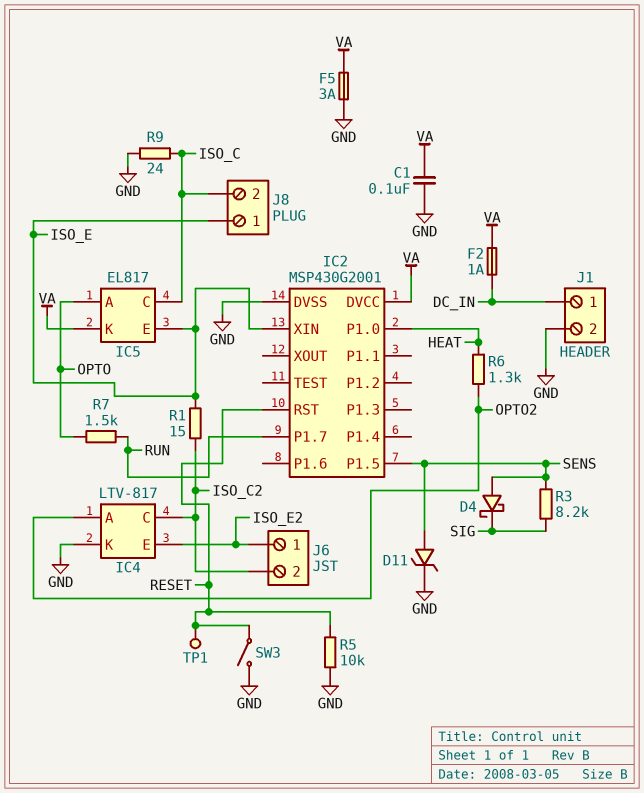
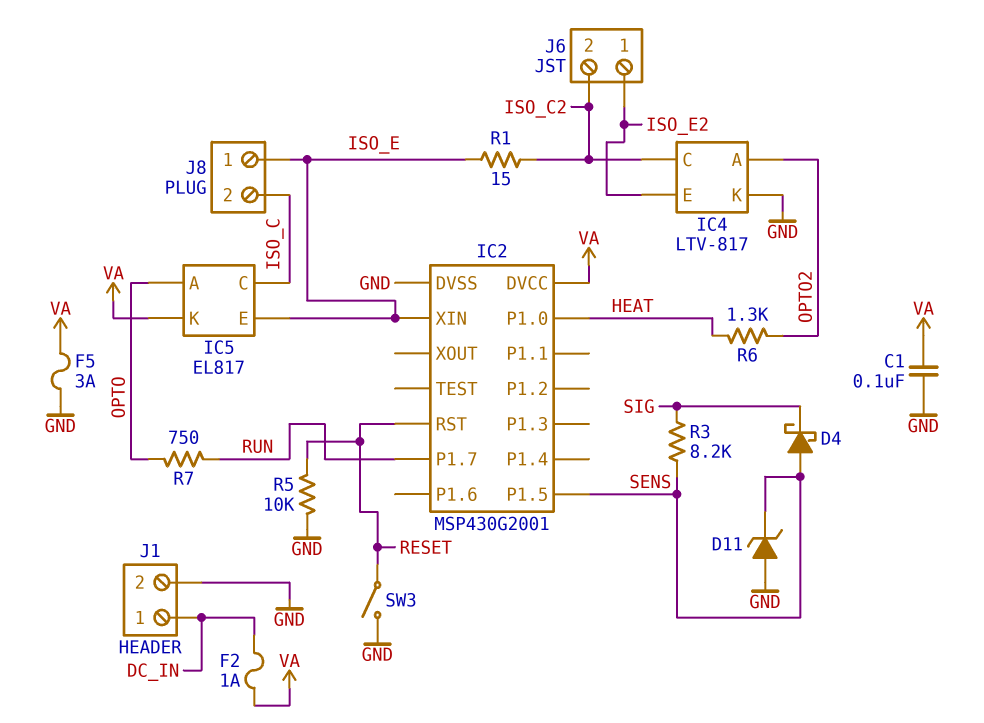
D11: zener (A SENS, K GND) -> zener (A GND, K SENS)
R7: 1.5k (OPTO, RUN) -> 750 (OPTO, RUN)
R9: 24 (GND, ISO_C) -> none
TP1: test point (RESET) -> none

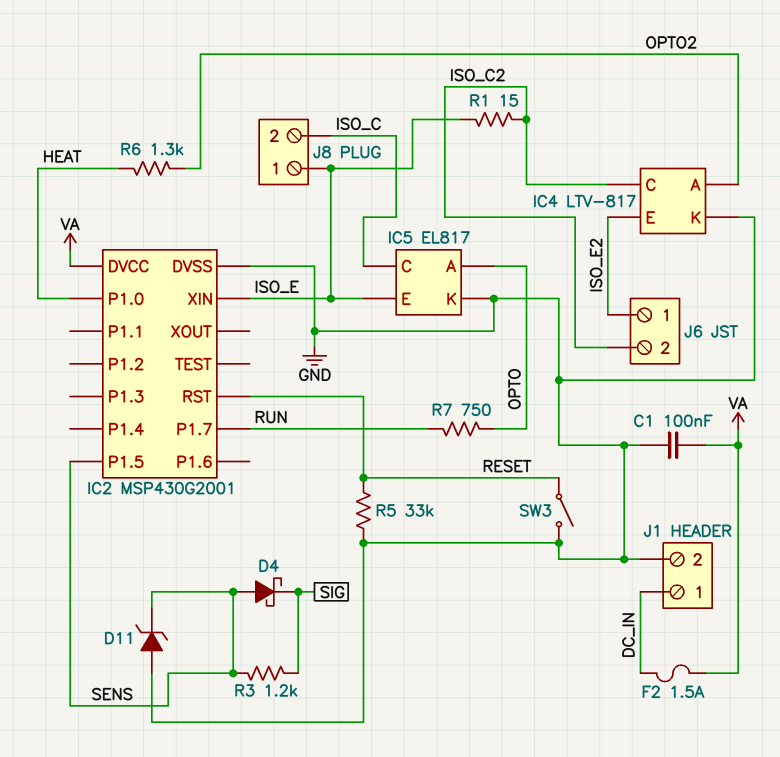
F2: 1A (DC_IN, VA) -> 1.5A (DC_IN, VA)
F5: 3A (GND, VA) -> none
IC5 pin K: VA -> GND
R3: 8.2k (SENS, SIG) -> 1.2k (SENS, SIG)
R5: 10k (GND, RESET) -> 33k (GND, RESET)

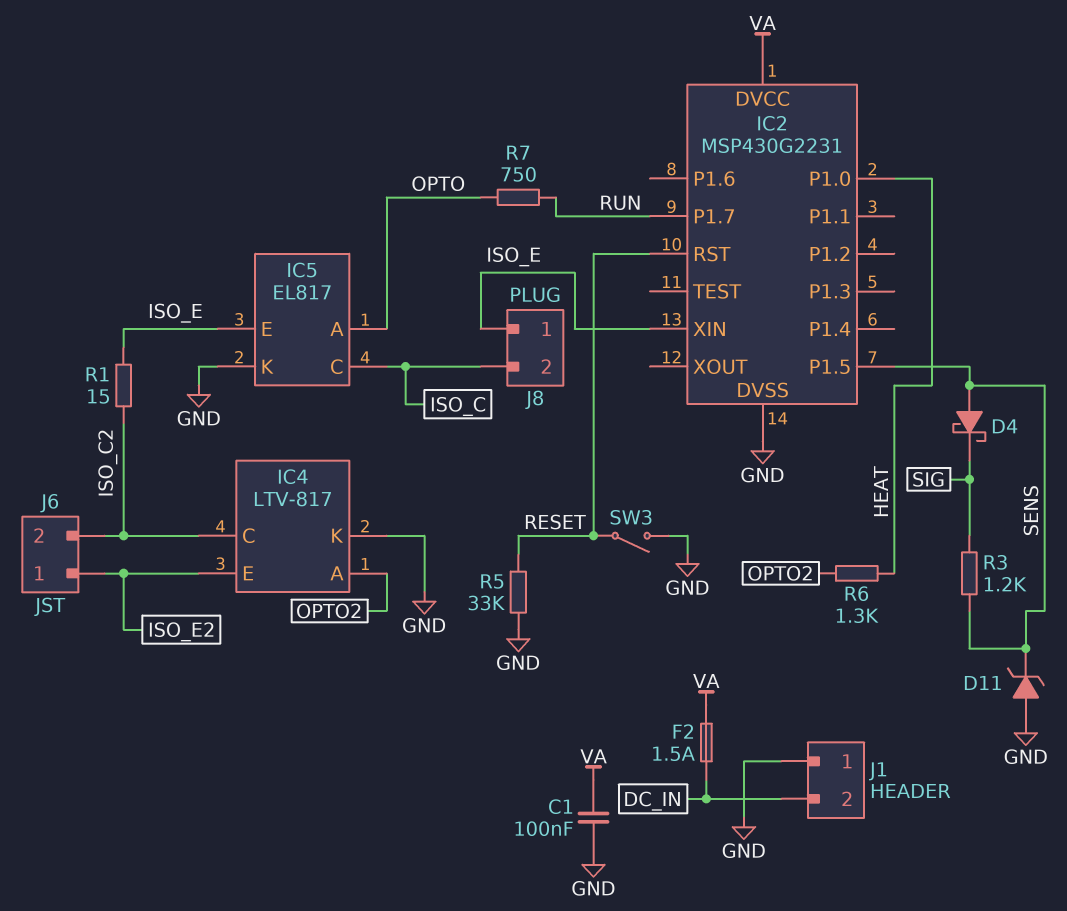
IC2: MSP430G2001 -> MSP430G2231
J1 pin 1: DC_IN -> GND
J1 pin 2: GND -> DC_IN

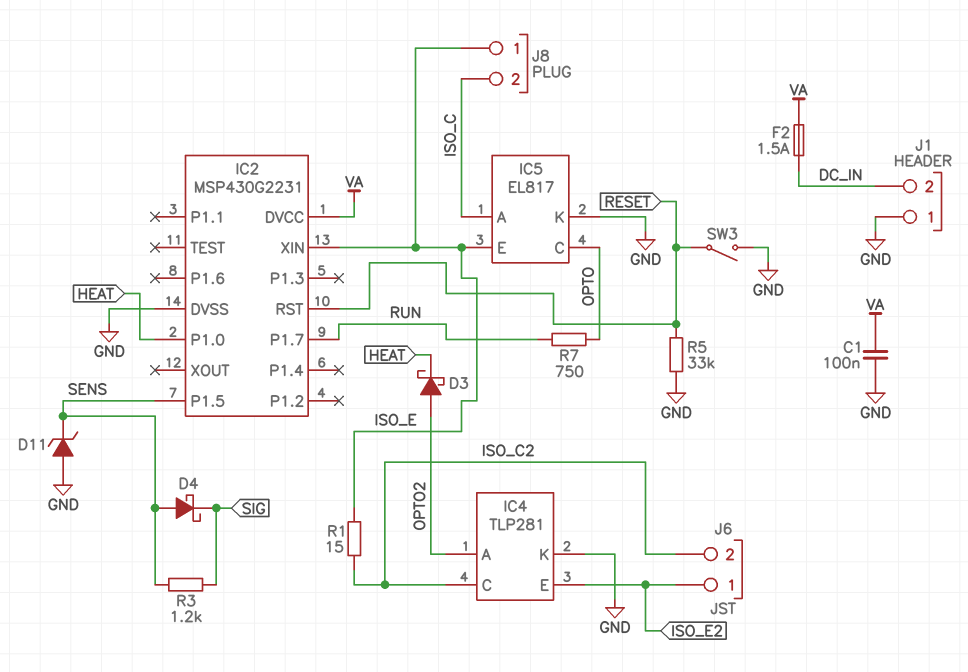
D3: none -> schottky (A OPTO2, K HEAT)
IC4: LTV-817 -> TLP281
IC5 pin A: OPTO -> ISO_C
IC5 pin C: ISO_C -> OPTO
R6: 1.3k (HEAT, OPTO2) -> none

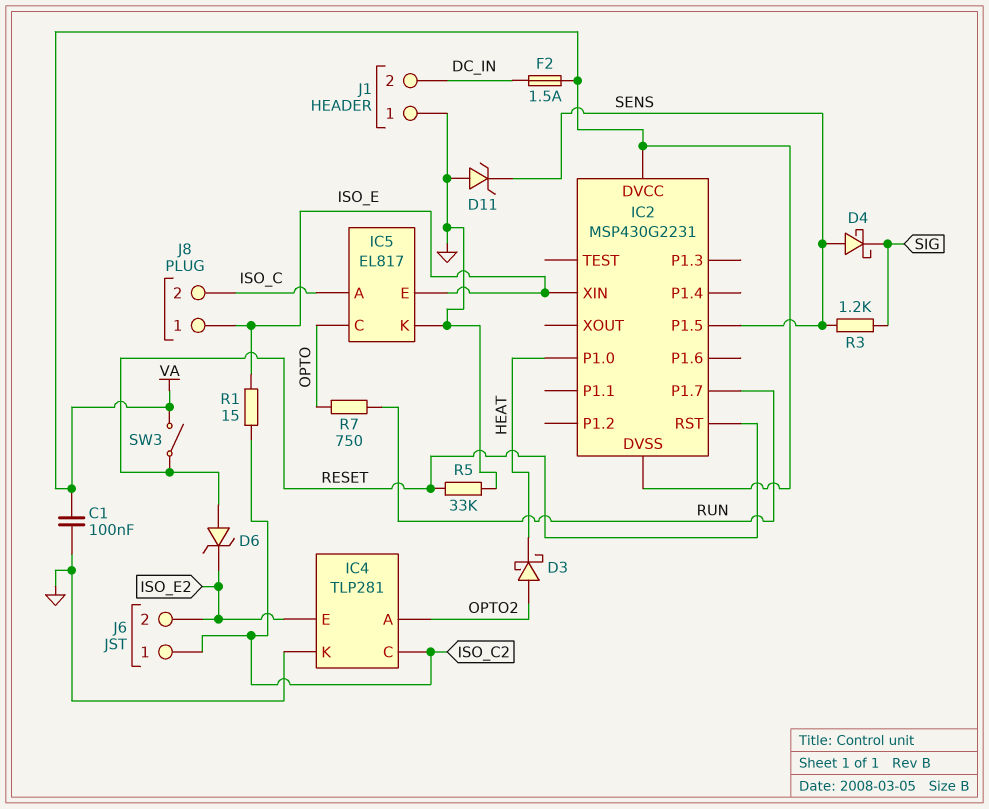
D6: none -> zener (A RESET, K ISO_E2)
IC2 pin DVSS: GND -> VA
J6 pin 1: ISO_E2 -> ISO_C2
J6 pin 2: ISO_C2 -> ISO_E2
SW3: switch (GND, RESET) -> switch (RESET, VA)

